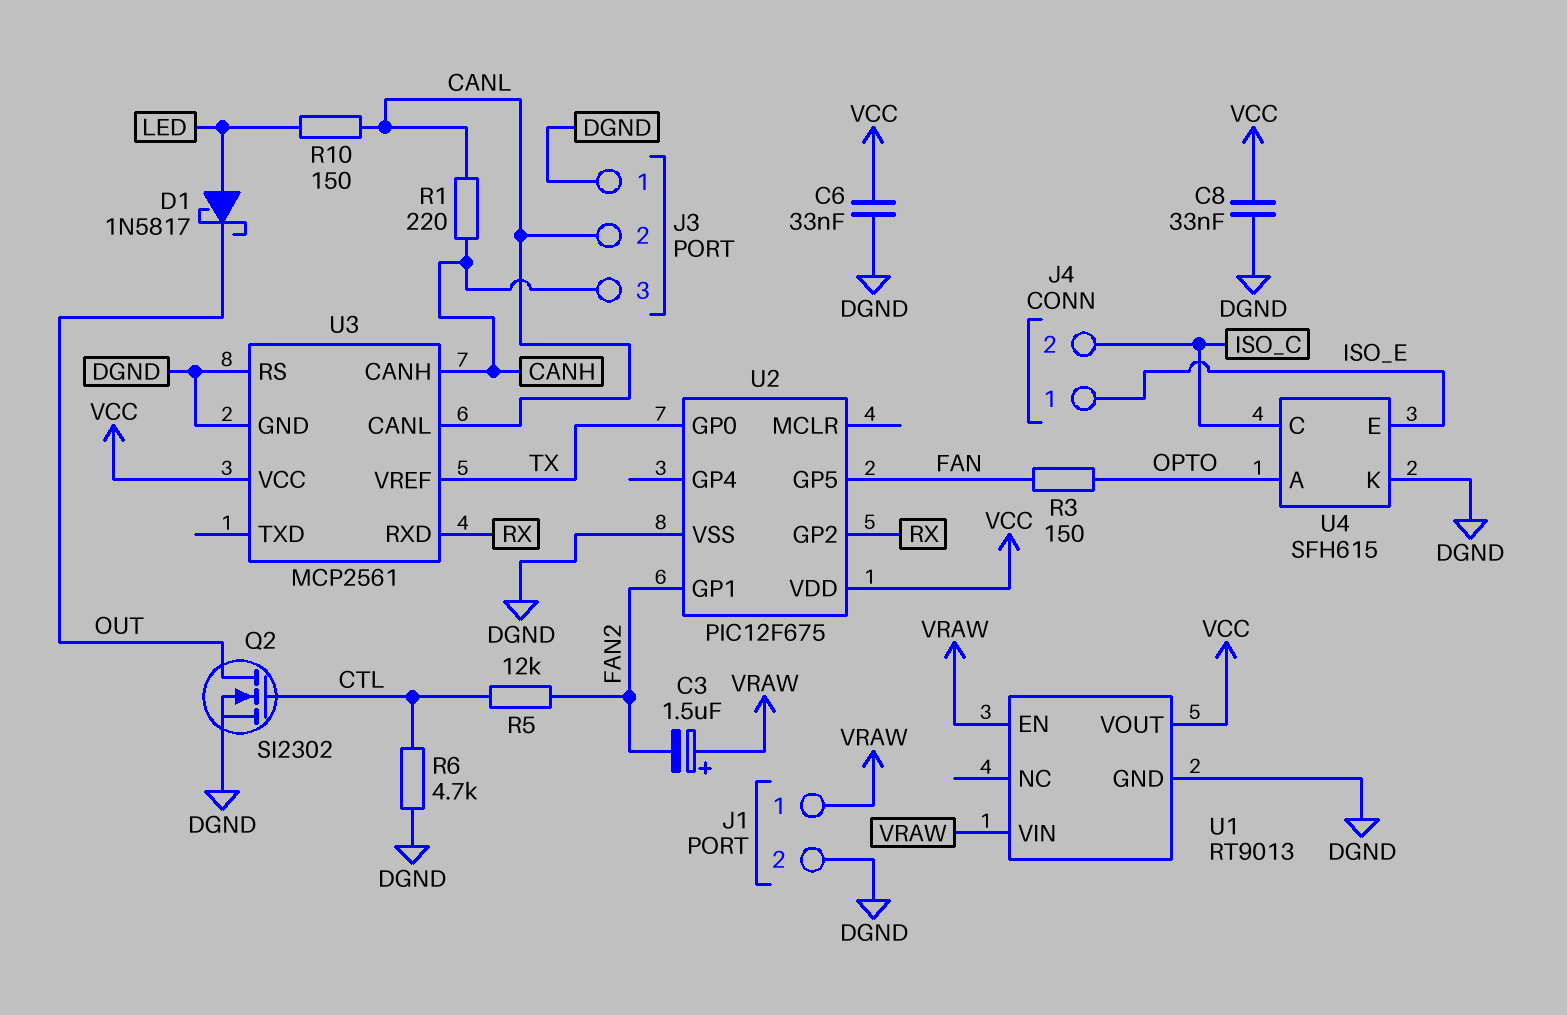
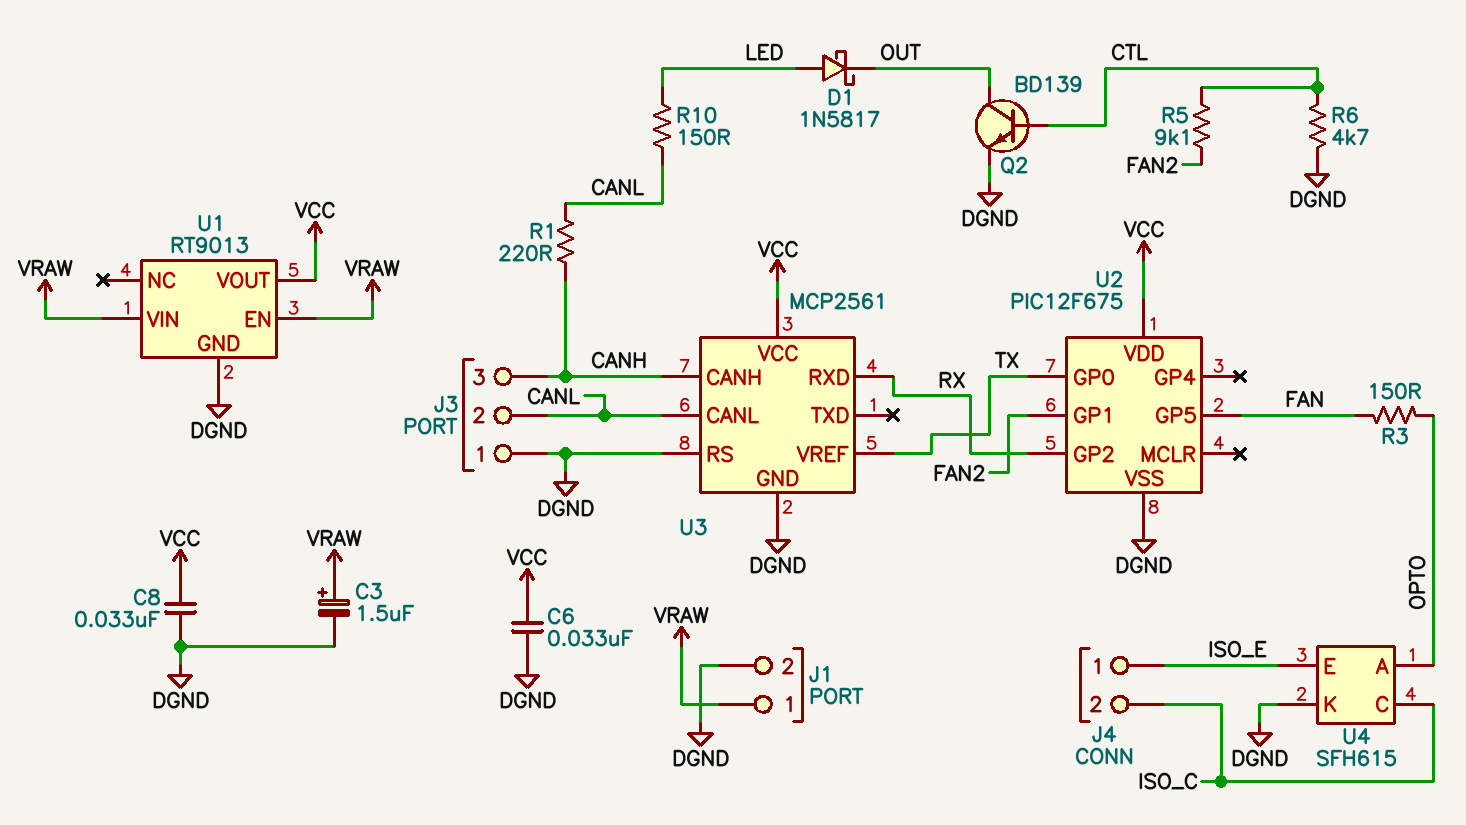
C3: 1.5uF (plus VRAW, minus FAN2) -> 1.5uF (plus VRAW, minus DGND)
Q2: NMOS SI2302 (G CTL, D OUT, S DGND) -> NPN BD139 (B CTL, C OUT, E DGND)
R5: 12k (CTL, FAN2) -> 9.1k (CTL, FAN2)

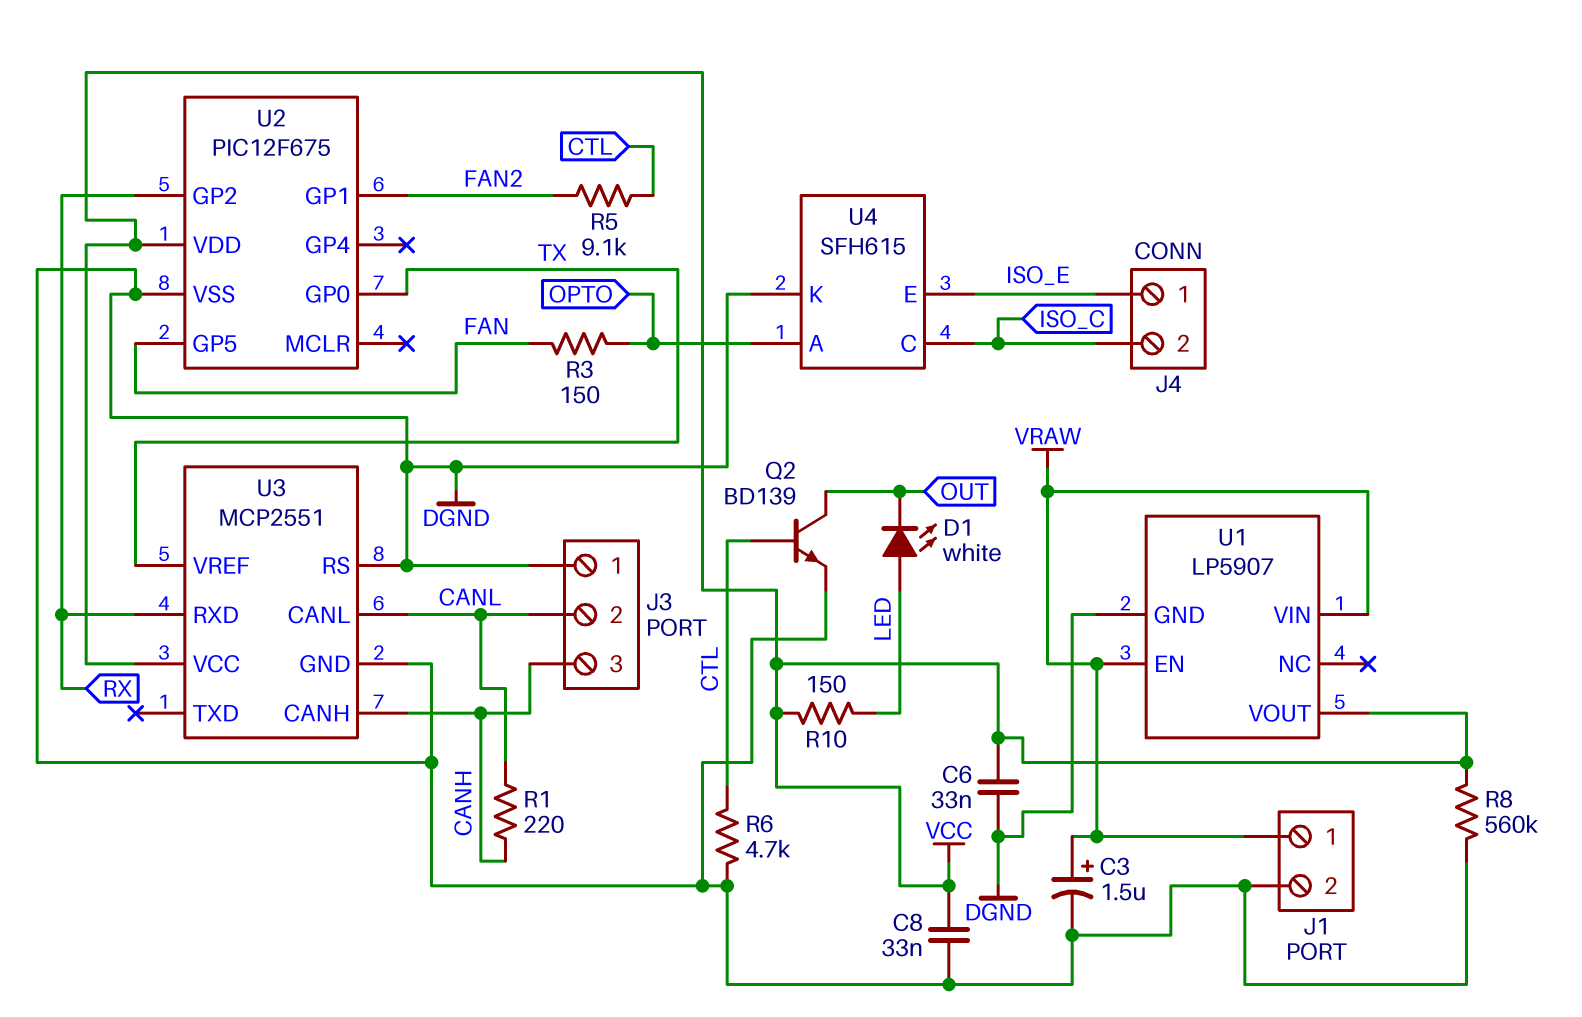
D1: schottky 1N5817 (A LED, K OUT) -> LED white (A LED, K OUT)
R8: none -> 560k (DGND, VCC)
R10: 150 (CANL, LED) -> 150 (LED, VCC)
U1: RT9013 -> LP5907
U3: MCP2561 -> MCP2551

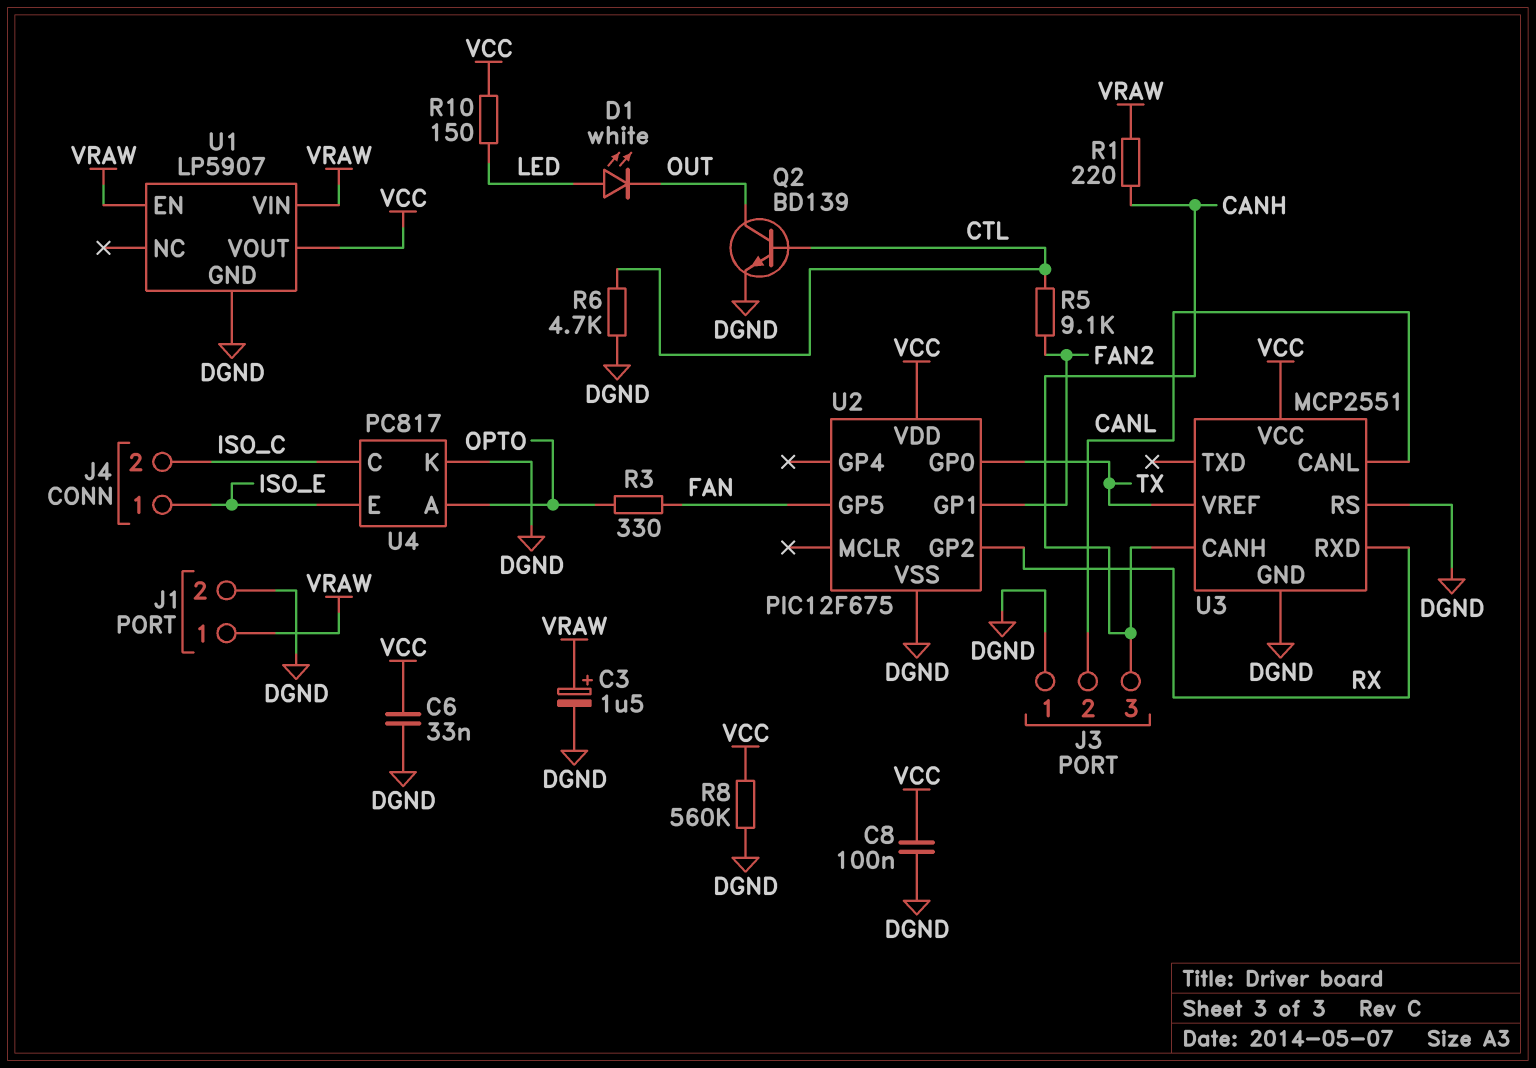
C8: 33nF (DGND, VCC) -> 100nF (DGND, VCC)
R1: 220 (CANH, CANL) -> 220 (CANH, VRAW)
R3: 150 (FAN, OPTO) -> 330 (FAN, OPTO)
U4: SFH615 -> PC817

